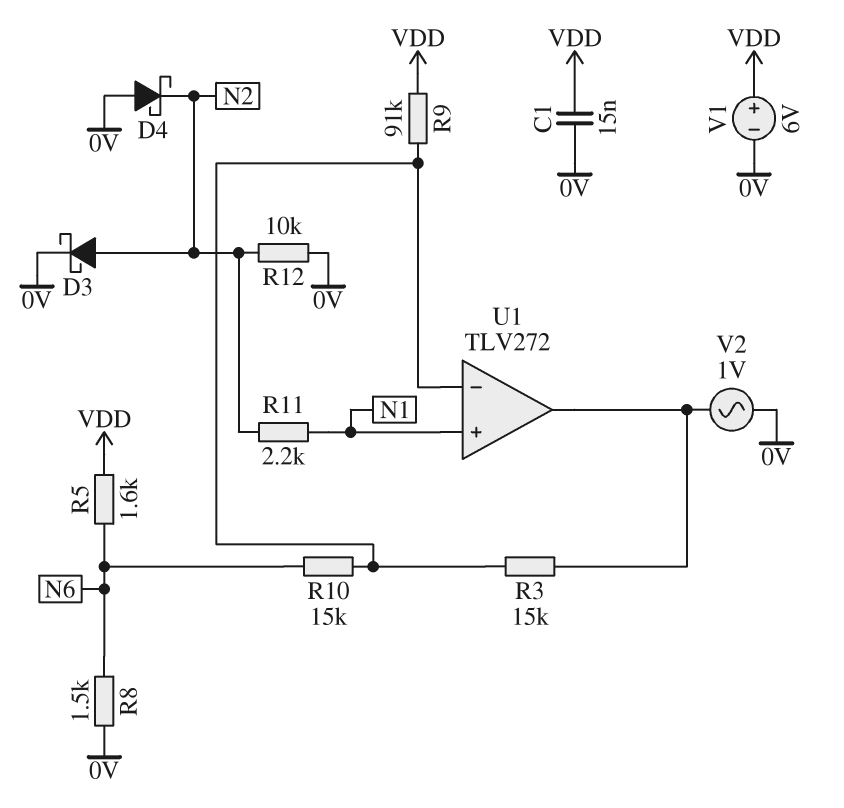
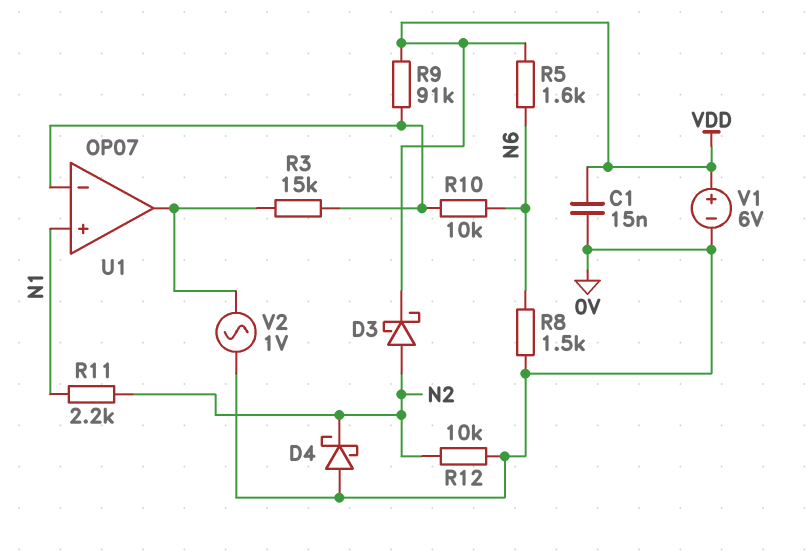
D3: schottky (A N2, K 0V) -> schottky (A N2, K VDD)
R10: 15k (N6, U1/in-) -> 10k (N6, U1/in-)
U1: TLV272 -> OP07

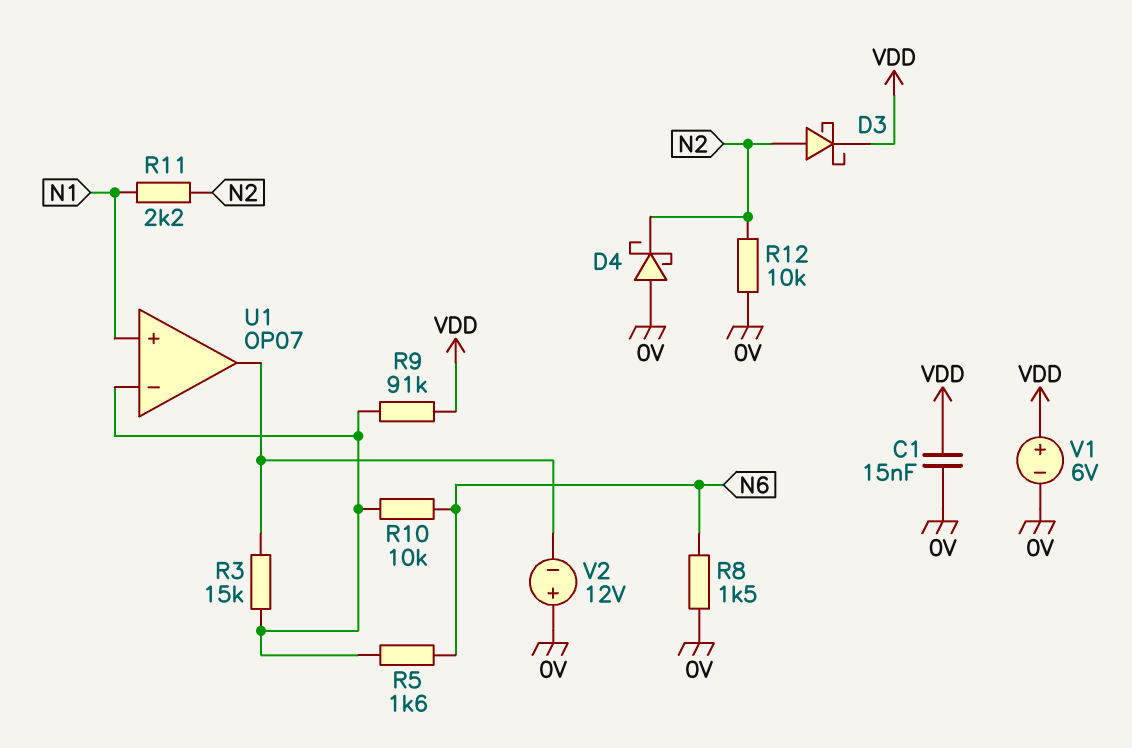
R5: 1.6k (N6, VDD) -> 1.6k (N6, U1/in-)
V2: AC 1V (0V, U1/out) -> 12V (plus 0V, minus U1/out)

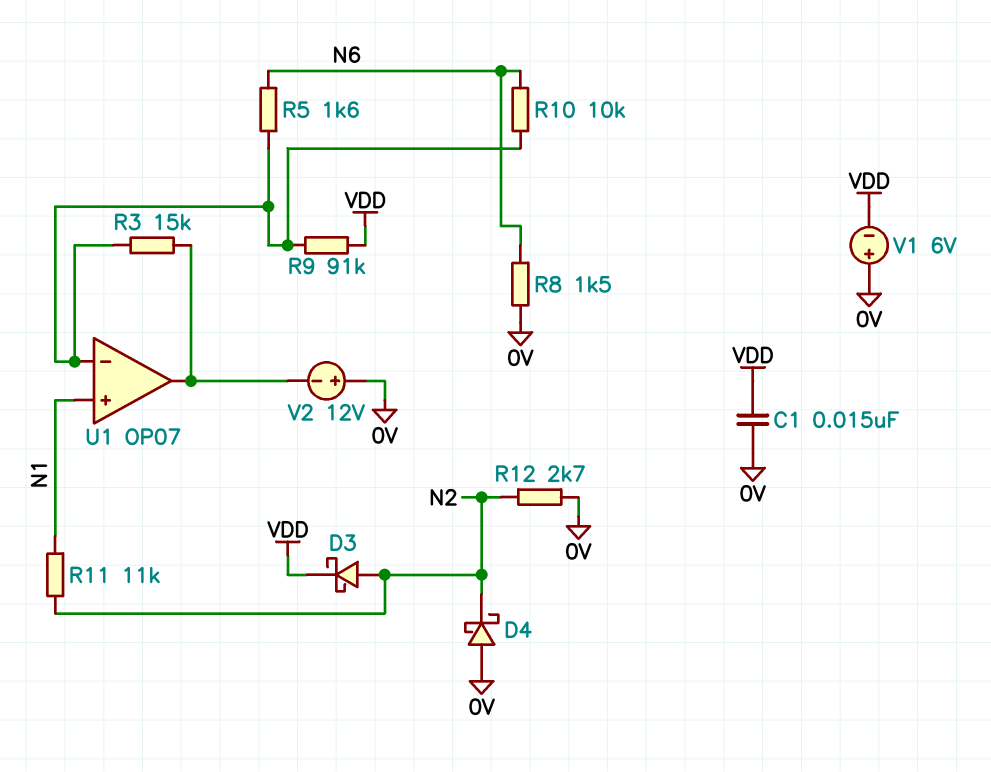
R11: 2.2k (N1, N2) -> 11k (N1, N2)
R12: 10k (0V, N2) -> 2.7k (0V, N2)
V1: 6V (plus VDD, minus 0V) -> 6V (plus 0V, minus VDD)

